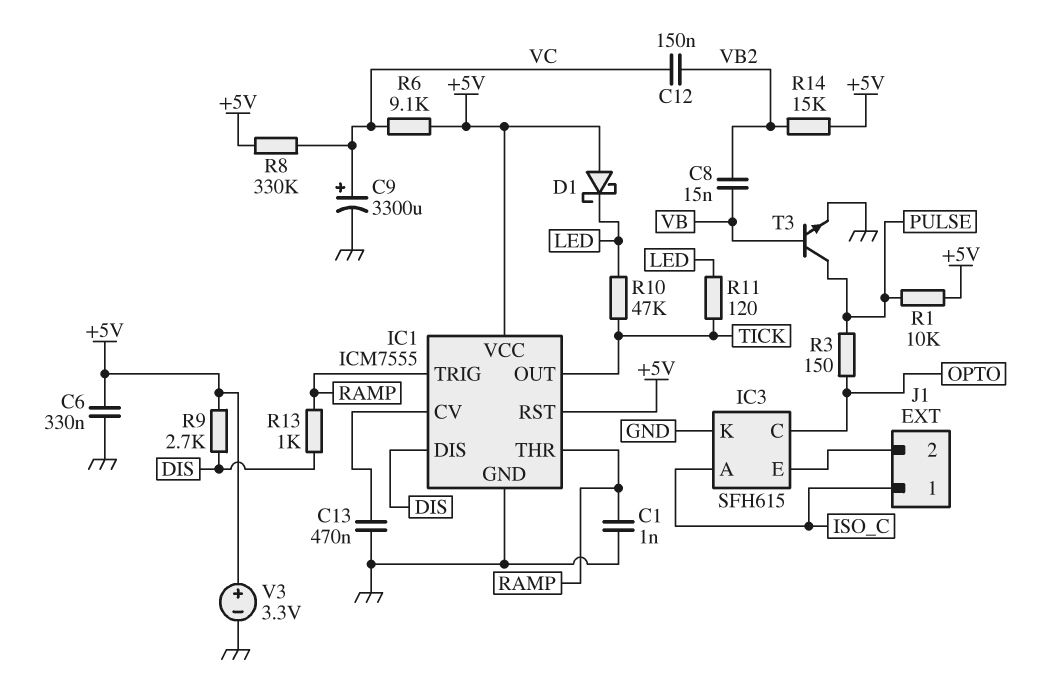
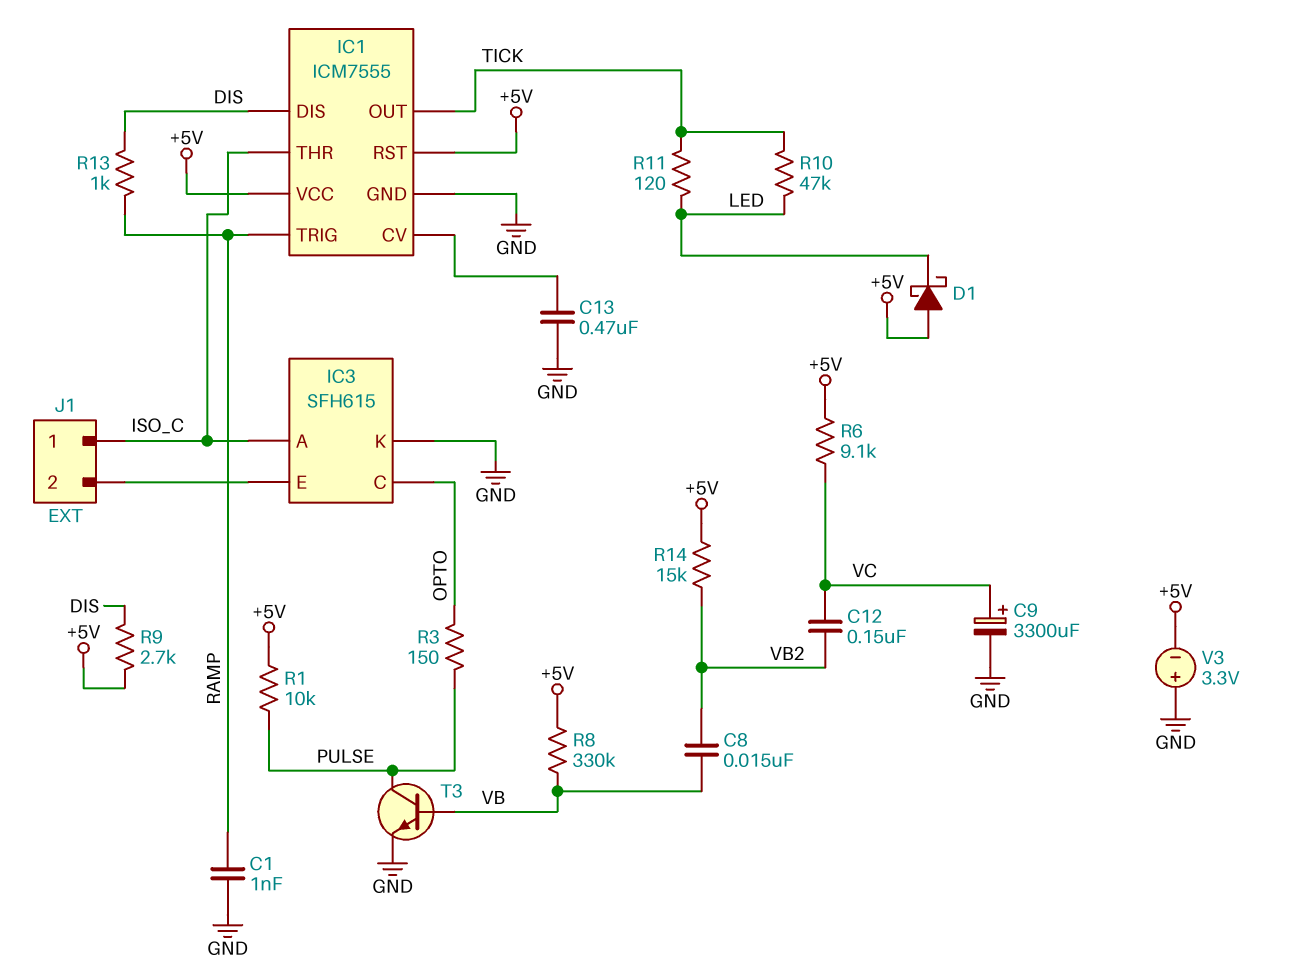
C6: 330nF (+5V, GND) -> none
IC1 pin THR: RAMP -> ISO_C
R8: 330k (+5V, VC) -> 330k (+5V, VB)
V3: 3.3V (plus +5V, minus GND) -> 3.3V (plus GND, minus +5V)

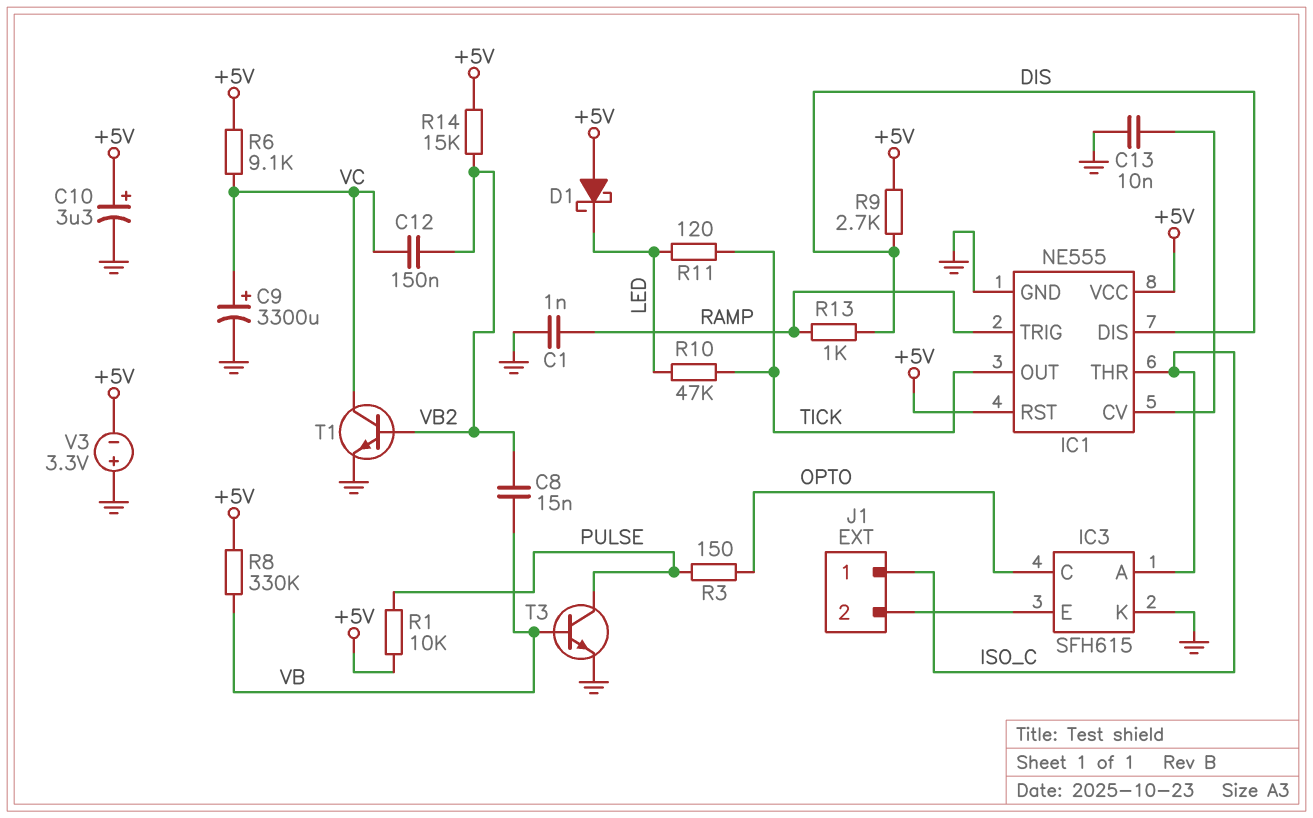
C10: none -> 3.3uF (plus +5V, minus GND)
C13: 470nF (GND, IC1/CV) -> 10nF (GND, IC1/CV)
IC1: ICM7555 -> NE555
T1: none -> NPN (B VB2, C VC, E GND)

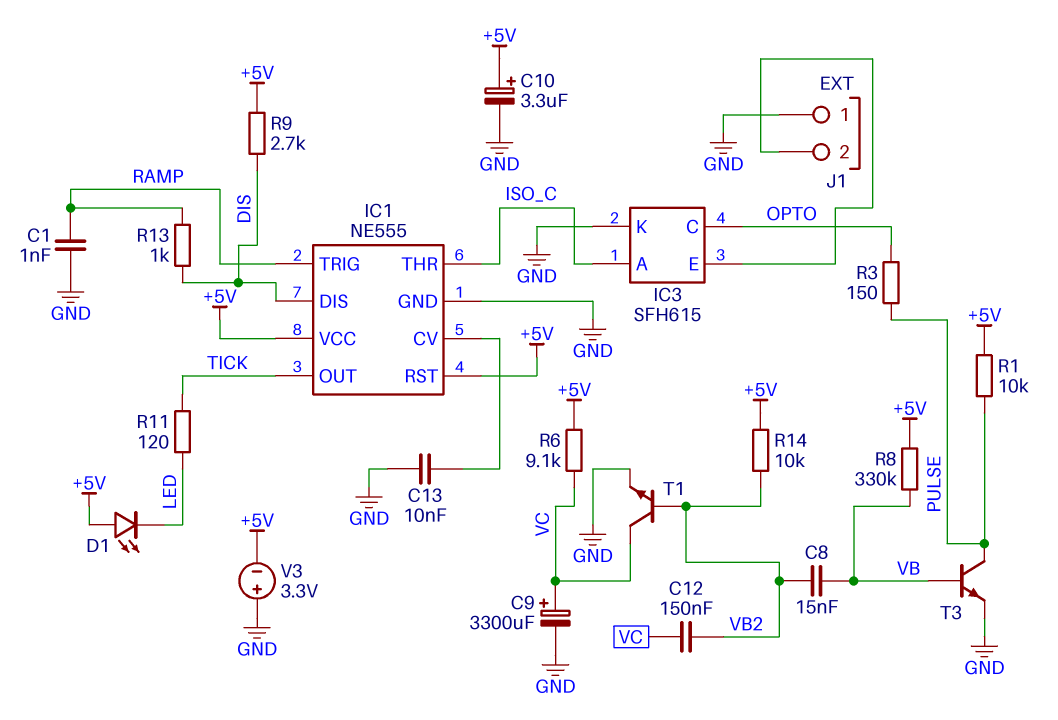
D1: schottky (A +5V, K LED) -> LED (A +5V, K LED)
J1 pin 1: ISO_C -> GND
R10: 47k (LED, TICK) -> none
R14: 15k (+5V, VB2) -> 10k (+5V, VB2)

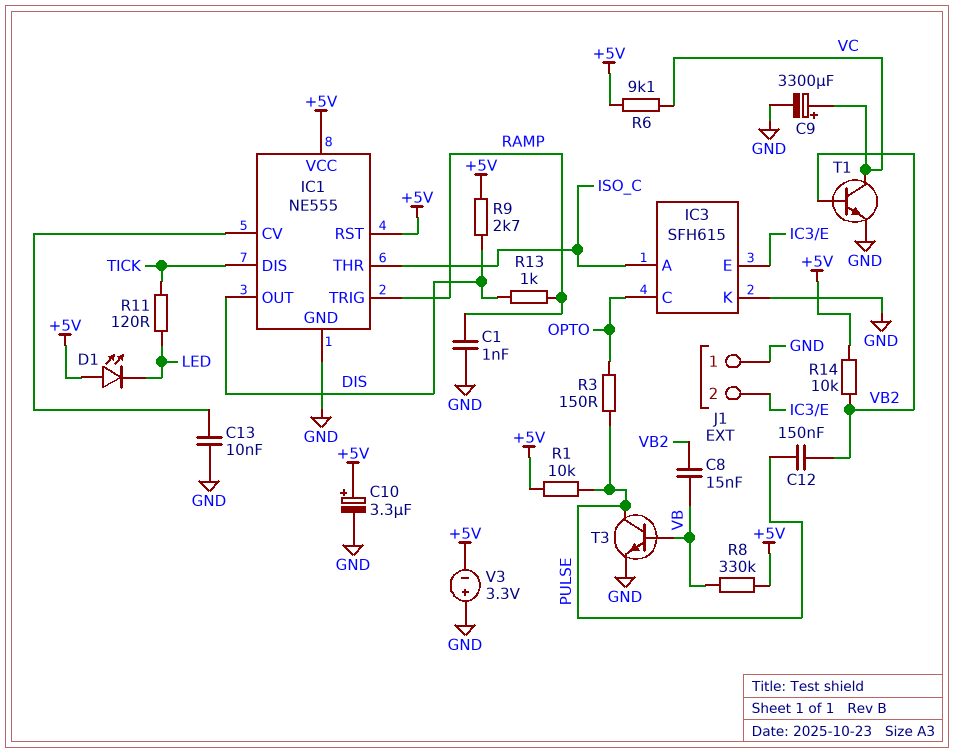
C12: 150nF (VB2, VC) -> 150nF (PULSE, VB2)
IC1 pin DIS: DIS -> TICK
IC1 pin OUT: TICK -> DIS

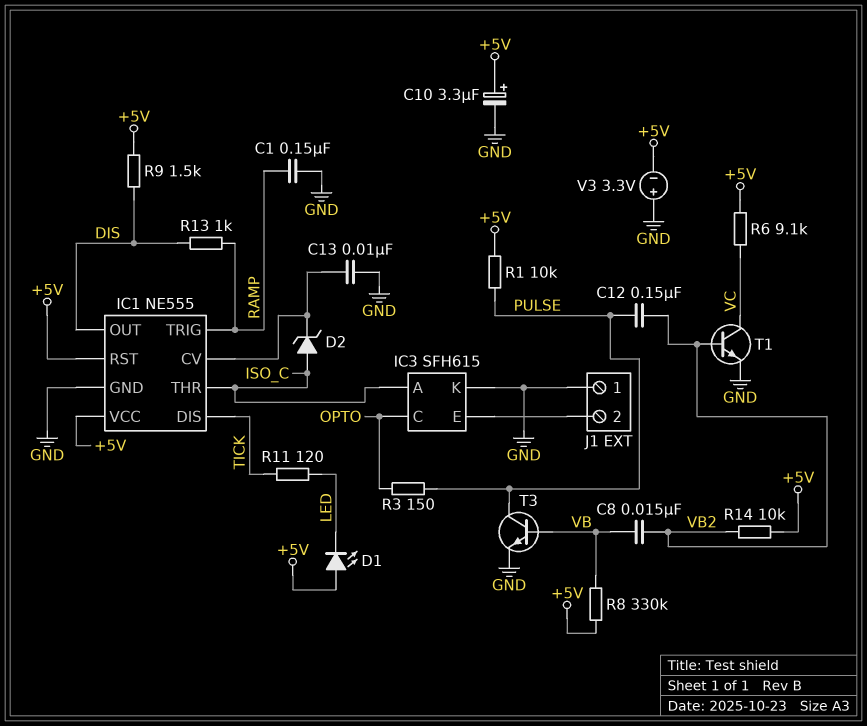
C1: 1nF (GND, RAMP) -> 150nF (GND, RAMP)
C9: 3300uF (plus VC, minus GND) -> none
D2: none -> zener (A ISO_C, K IC1/CV)
R9: 2.7k (+5V, DIS) -> 1.5k (+5V, DIS)

